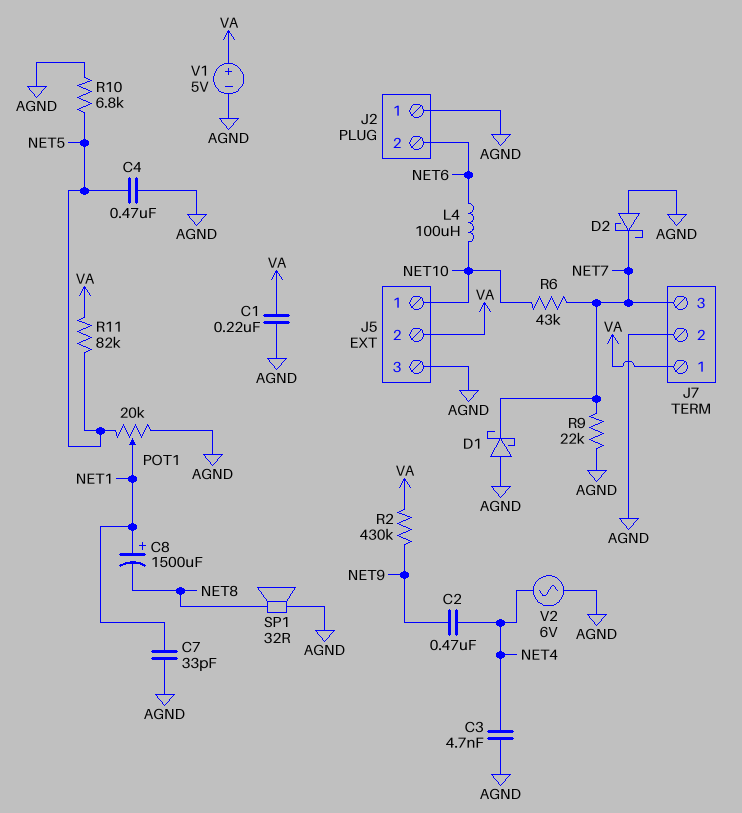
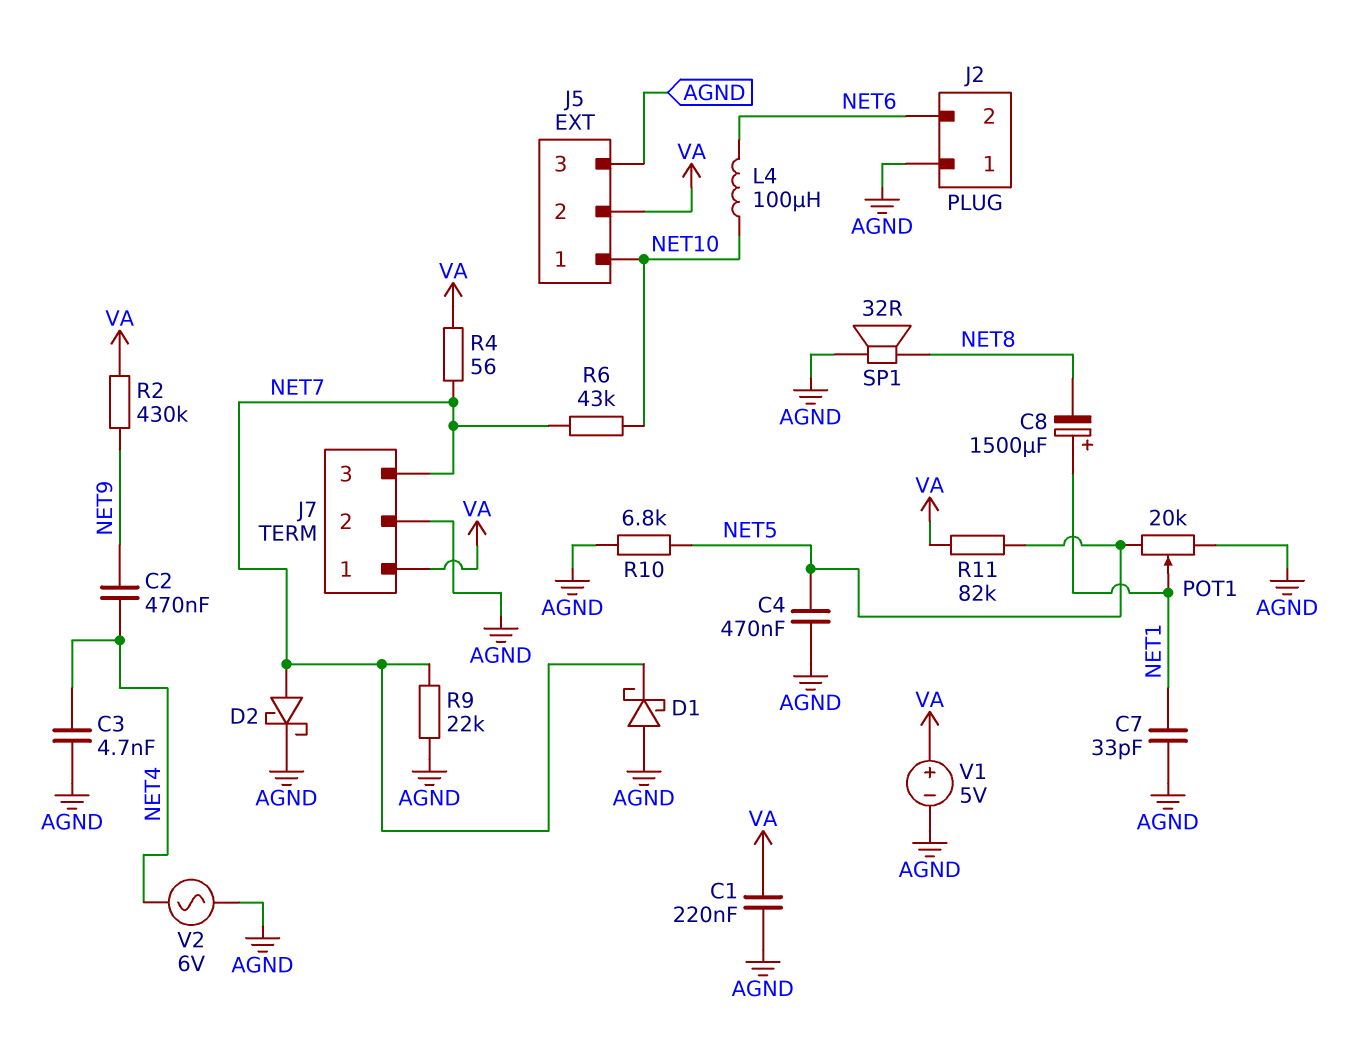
D2: schottky (A AGND, K NET7) -> schottky (A NET7, K AGND)
R4: none -> 56 (NET7, VA)

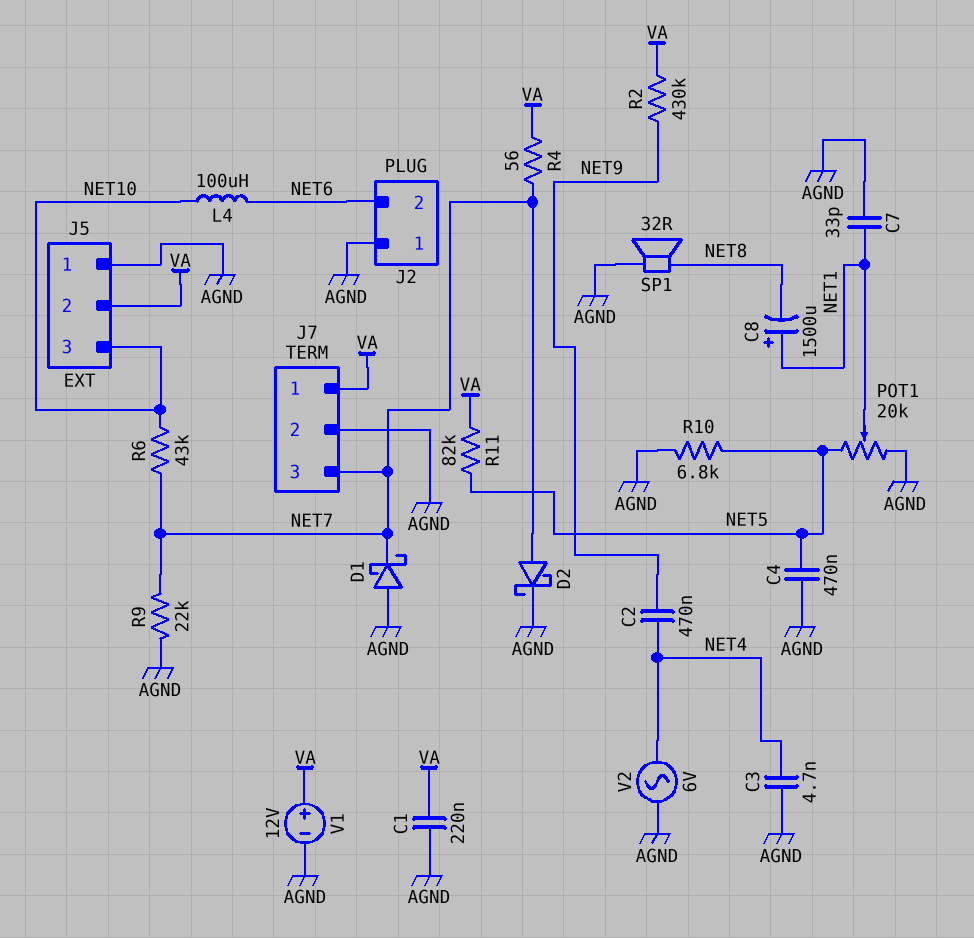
J5 pin 1: NET10 -> AGND
J5 pin 3: AGND -> NET10
V1: 5V (plus VA, minus AGND) -> 12V (plus VA, minus AGND)

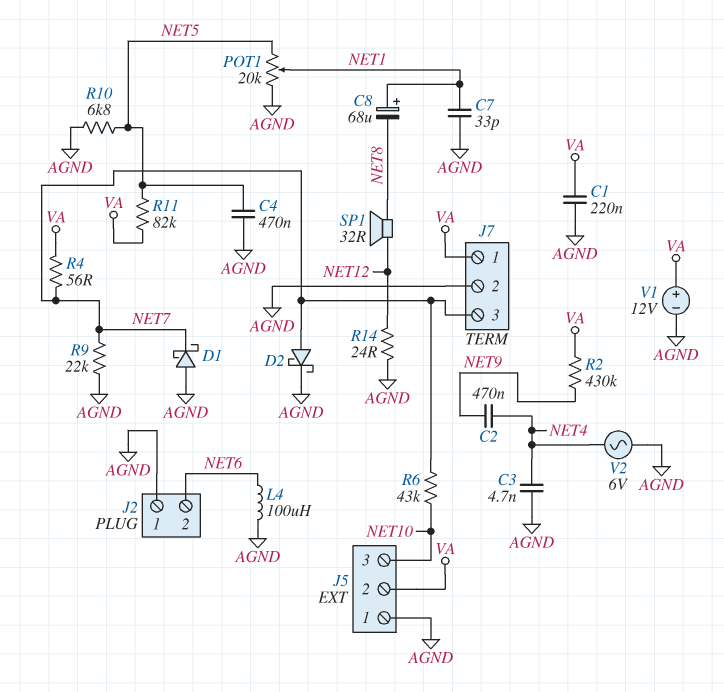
C8: 1500uF (plus NET1, minus NET8) -> 68uF (plus NET1, minus NET8)
L4: 100uH (NET6, NET10) -> 100uH (AGND, NET6)
R14: none -> 24 (AGND, NET12)
SP1: speaker 32R (AGND, NET8) -> speaker 32R (NET8, NET12)

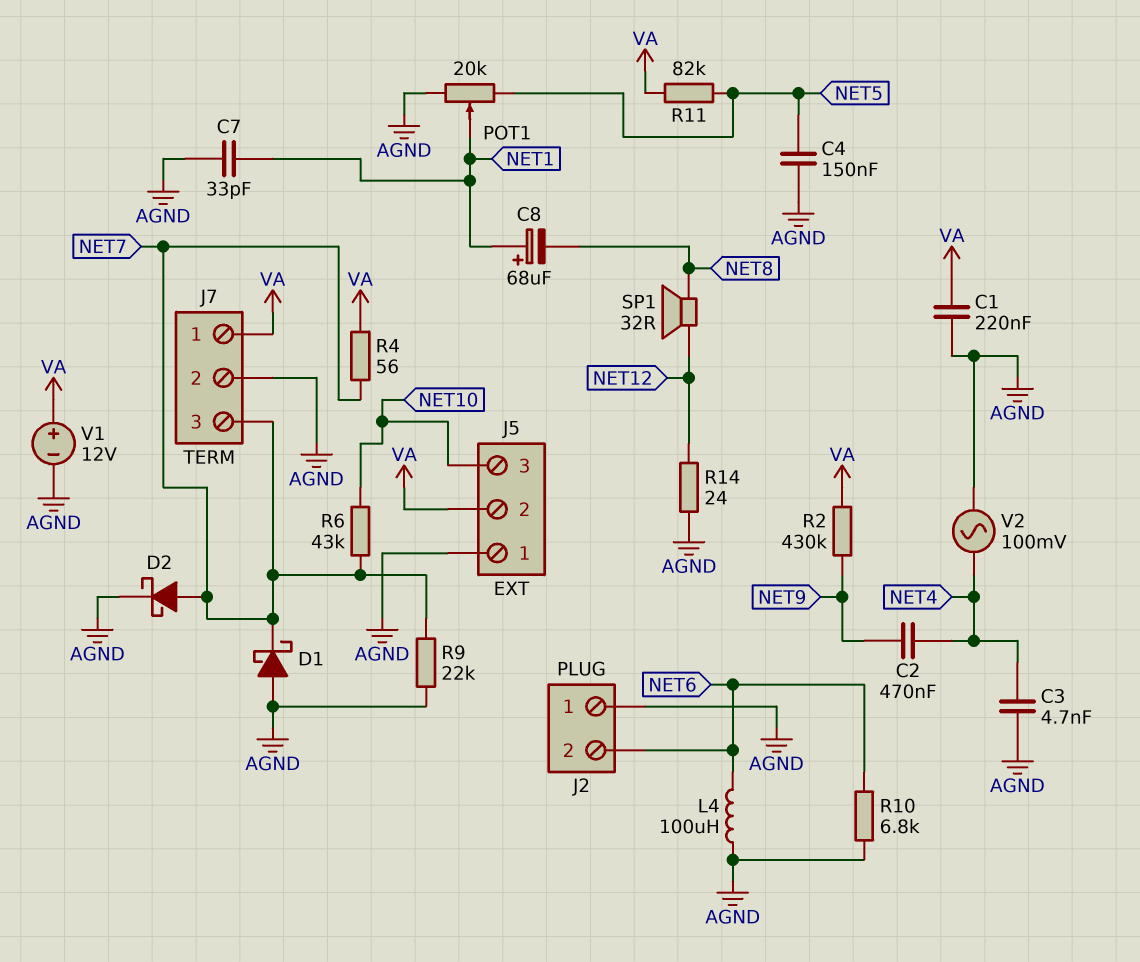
C4: 470nF (AGND, NET5) -> 150nF (AGND, NET5)
R10: 6.8k (AGND, NET5) -> 6.8k (AGND, NET6)
V2: AC 6V (AGND, NET4) -> AC 100mV (AGND, NET4)

